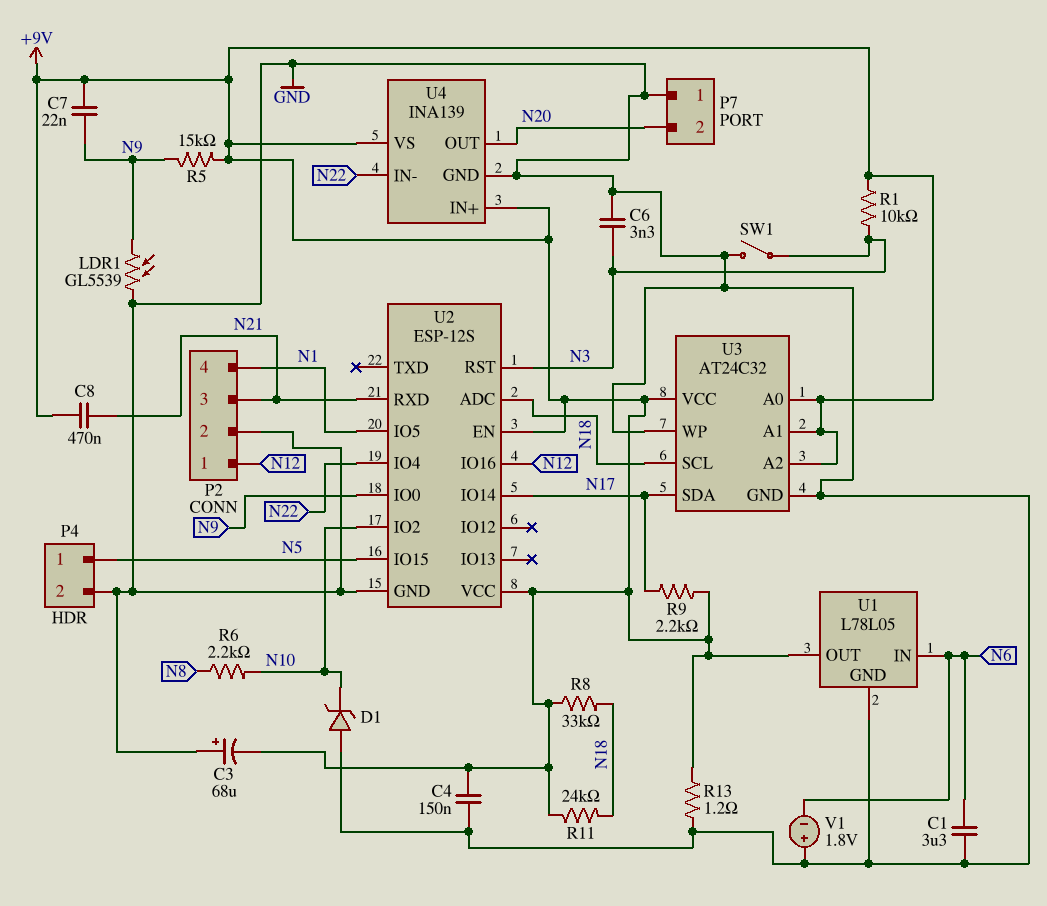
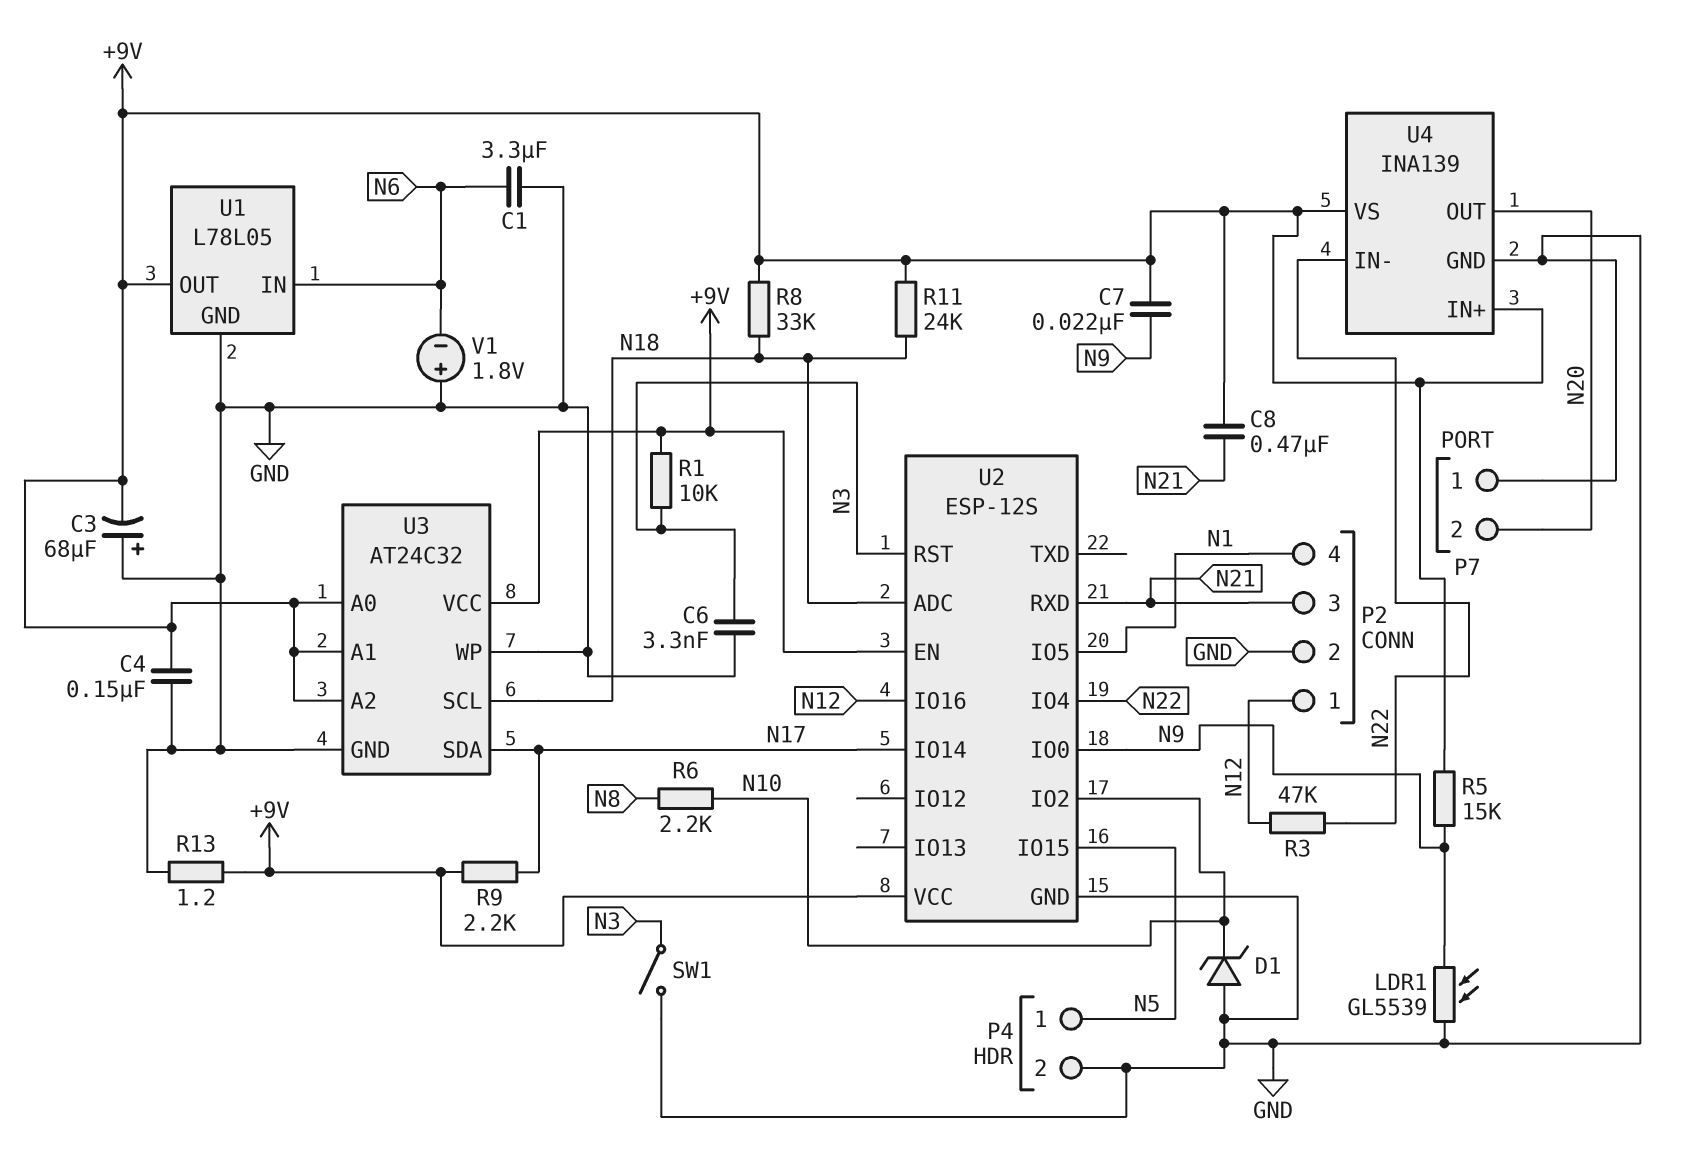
R3: none -> 47k (N12, N22)

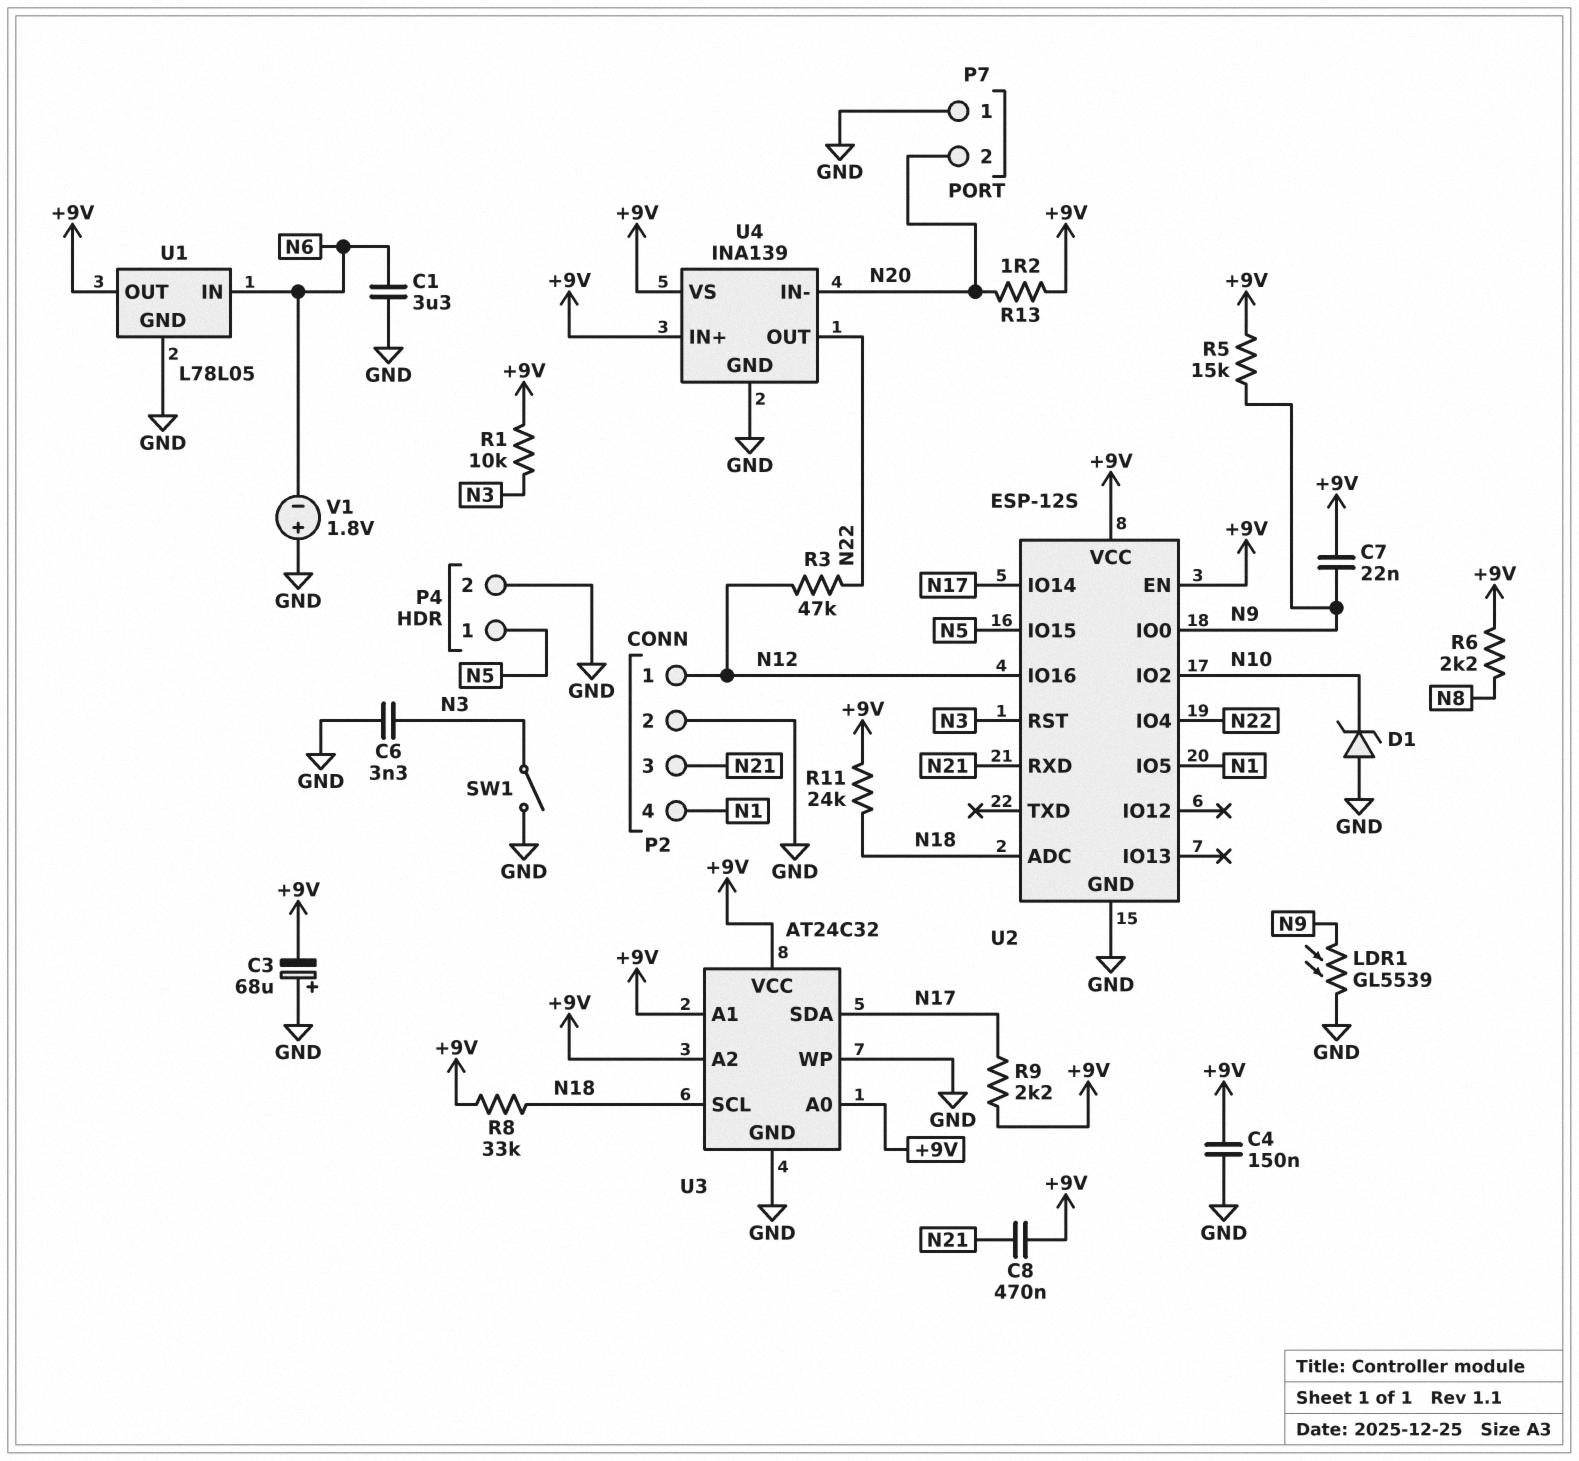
R6: 2.2k (N8, N10) -> 2.2k (+9V, N8)
R13: 1.2 (+9V, GND) -> 1.2 (+9V, N20)
U4 pin IN-: N22 -> N20
U4 pin OUT: N20 -> N22

